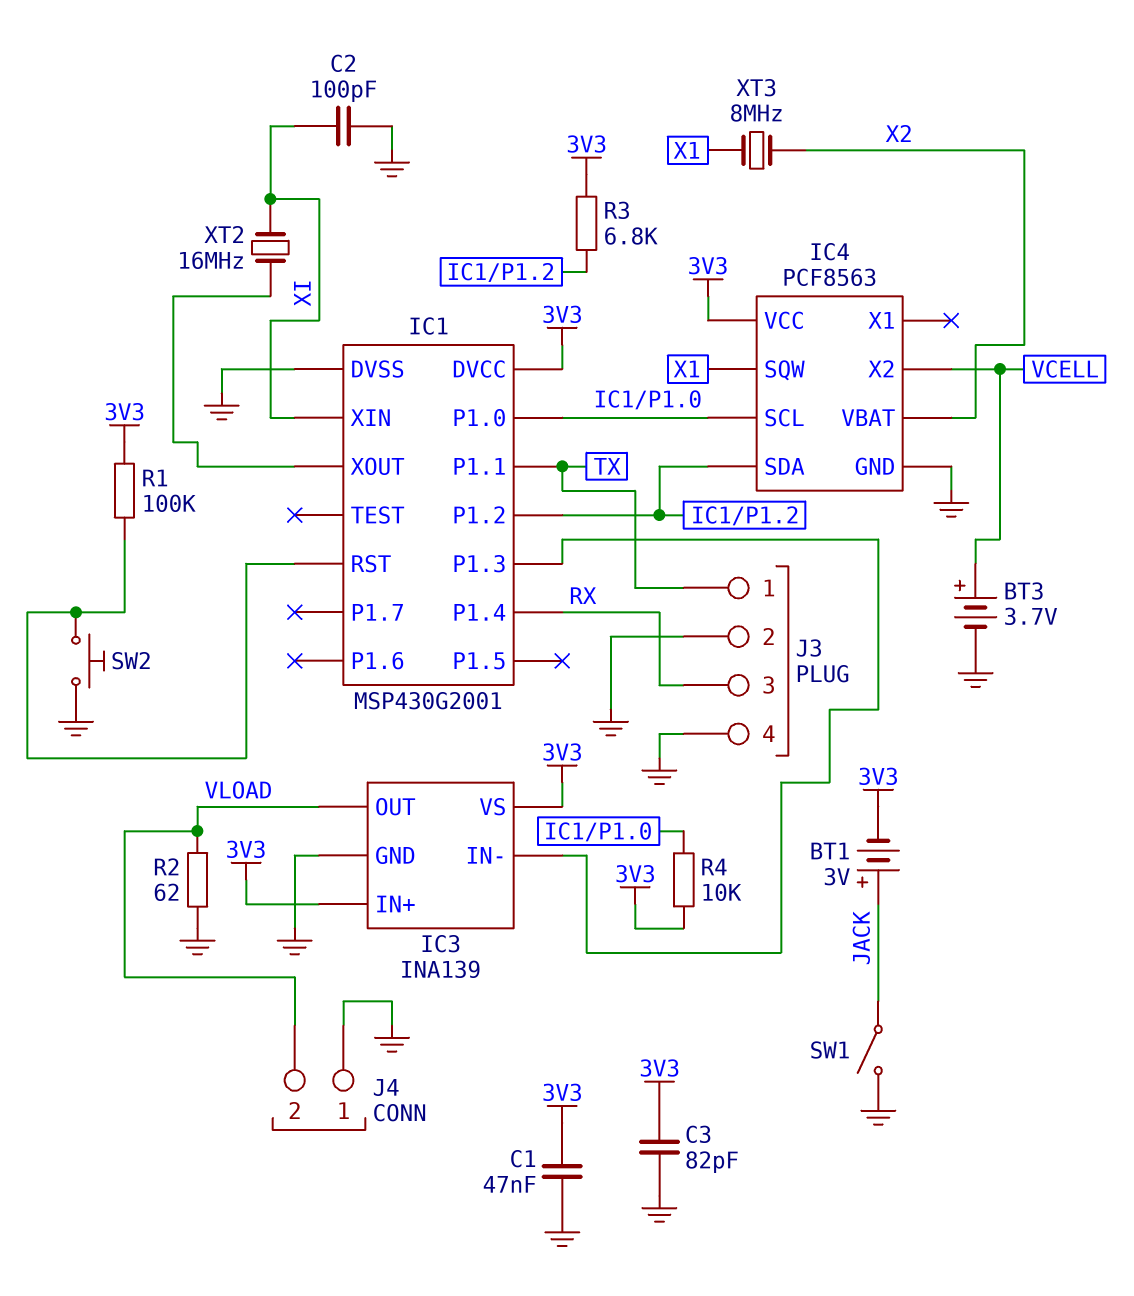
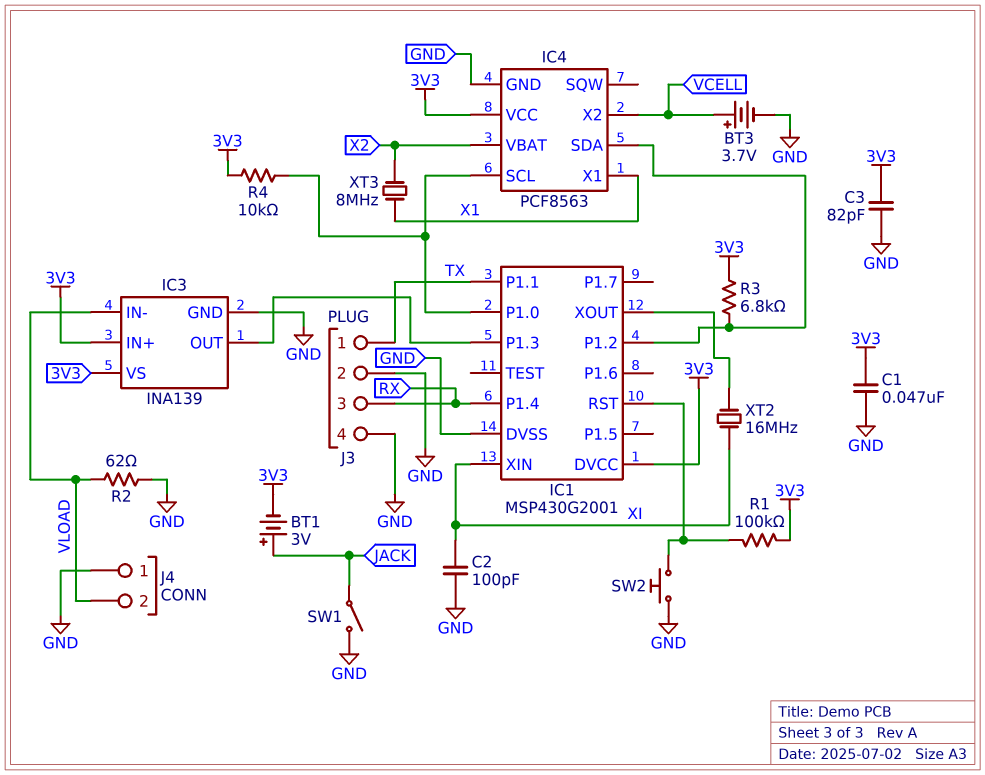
IC3 pin IN-: IC1/P1.3 -> VLOAD
IC3 pin OUT: VLOAD -> IC1/P1.3
IC4 pin SQW: X1 -> none
IC4 pin X1: none -> X1

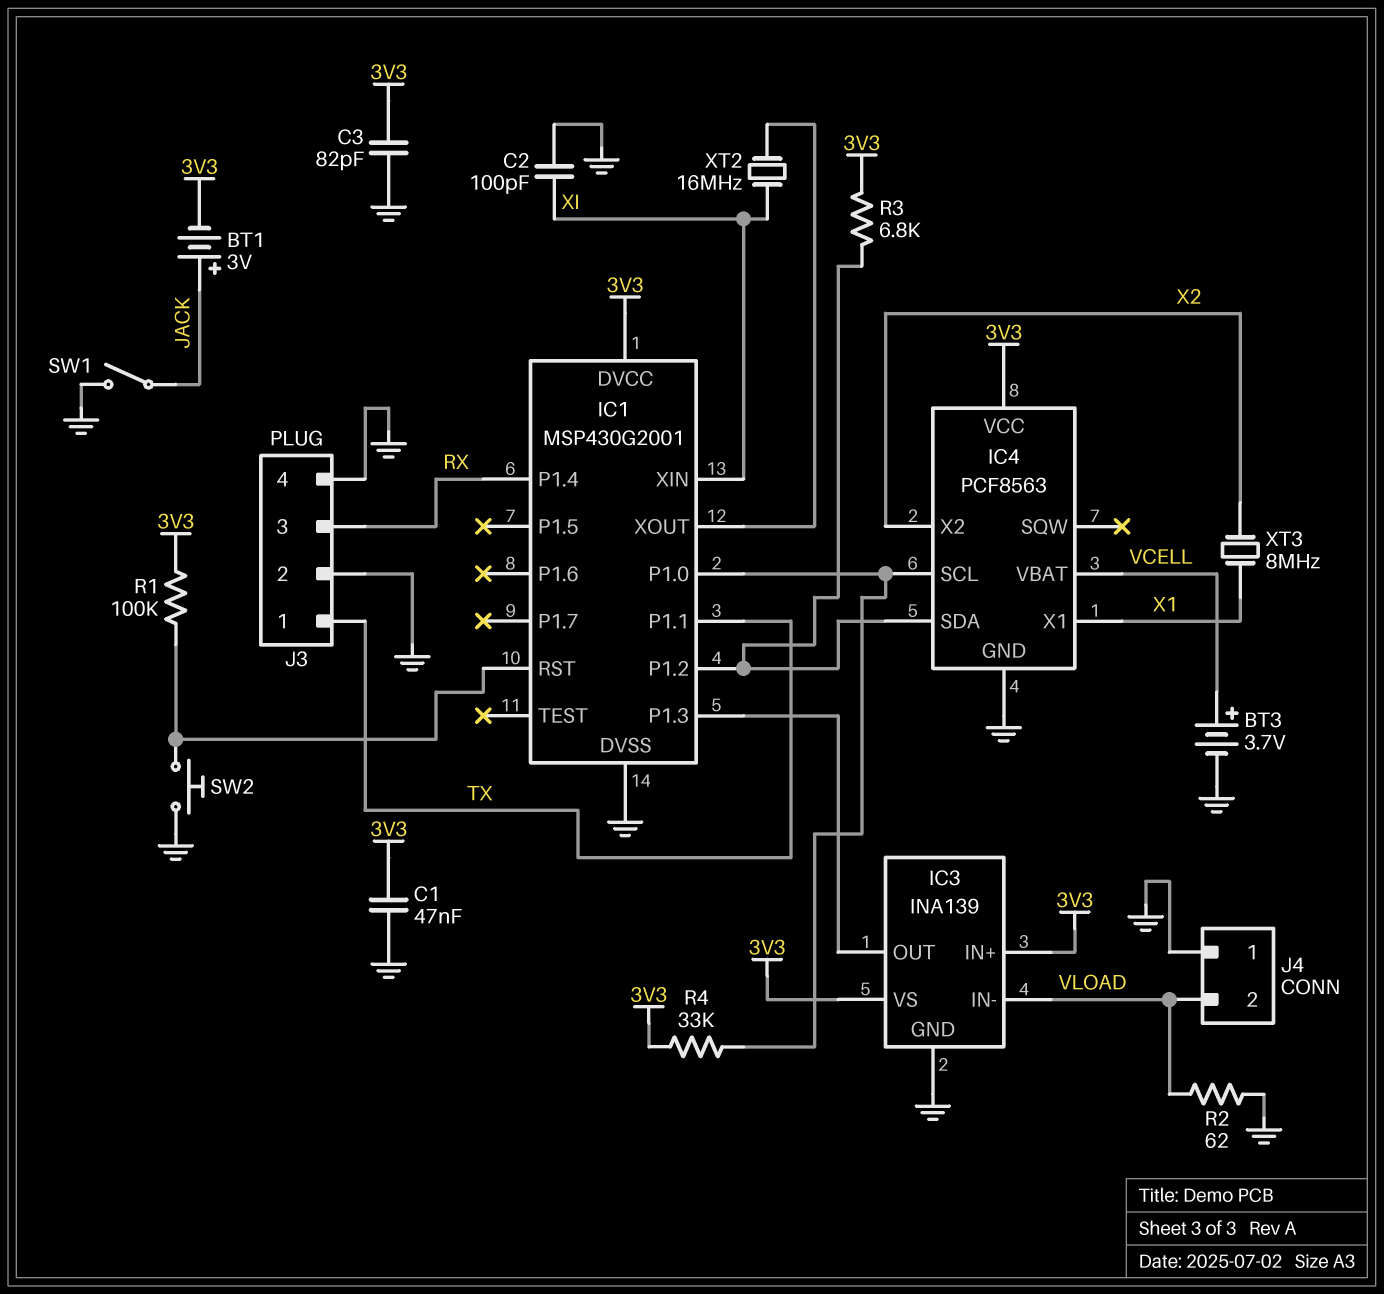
IC4 pin VBAT: X2 -> VCELL
IC4 pin X2: VCELL -> X2
R4: 10k (3V3, IC1/P1.0) -> 33k (3V3, IC1/P1.0)

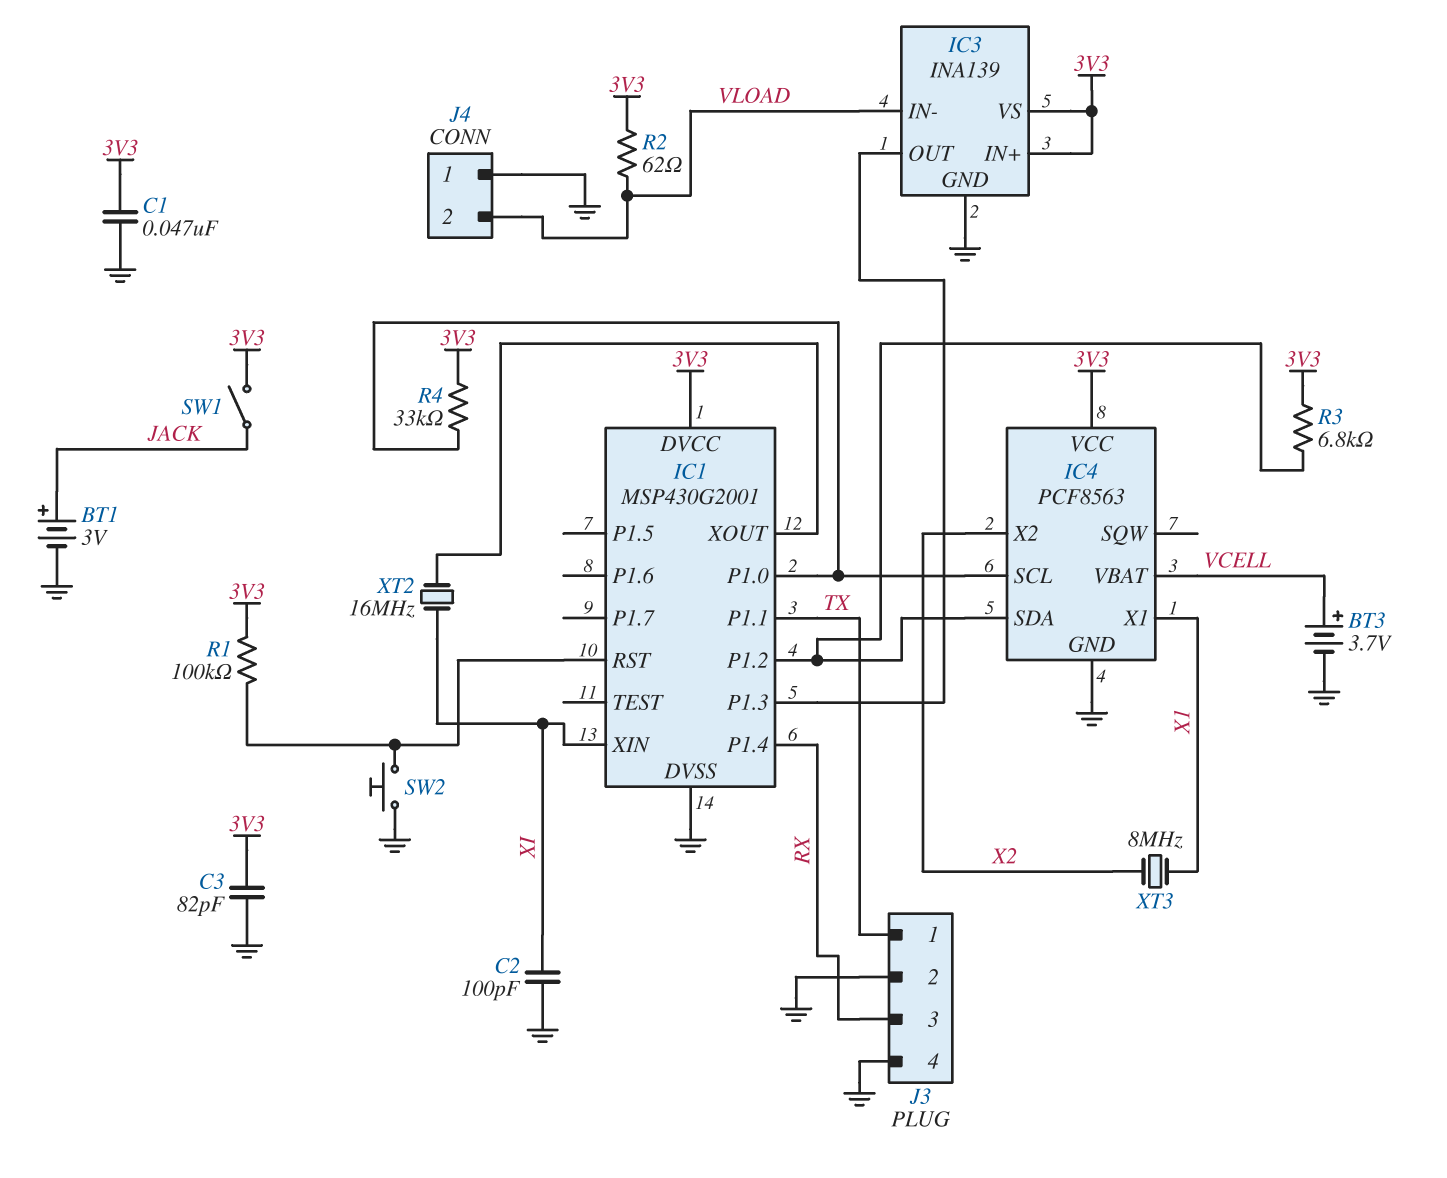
BT1: 3V (plus JACK, minus 3V3) -> 3V (plus JACK, minus GND)
R2: 62 (GND, VLOAD) -> 62 (3V3, VLOAD)
SW1: switch (GND, JACK) -> switch (3V3, JACK)

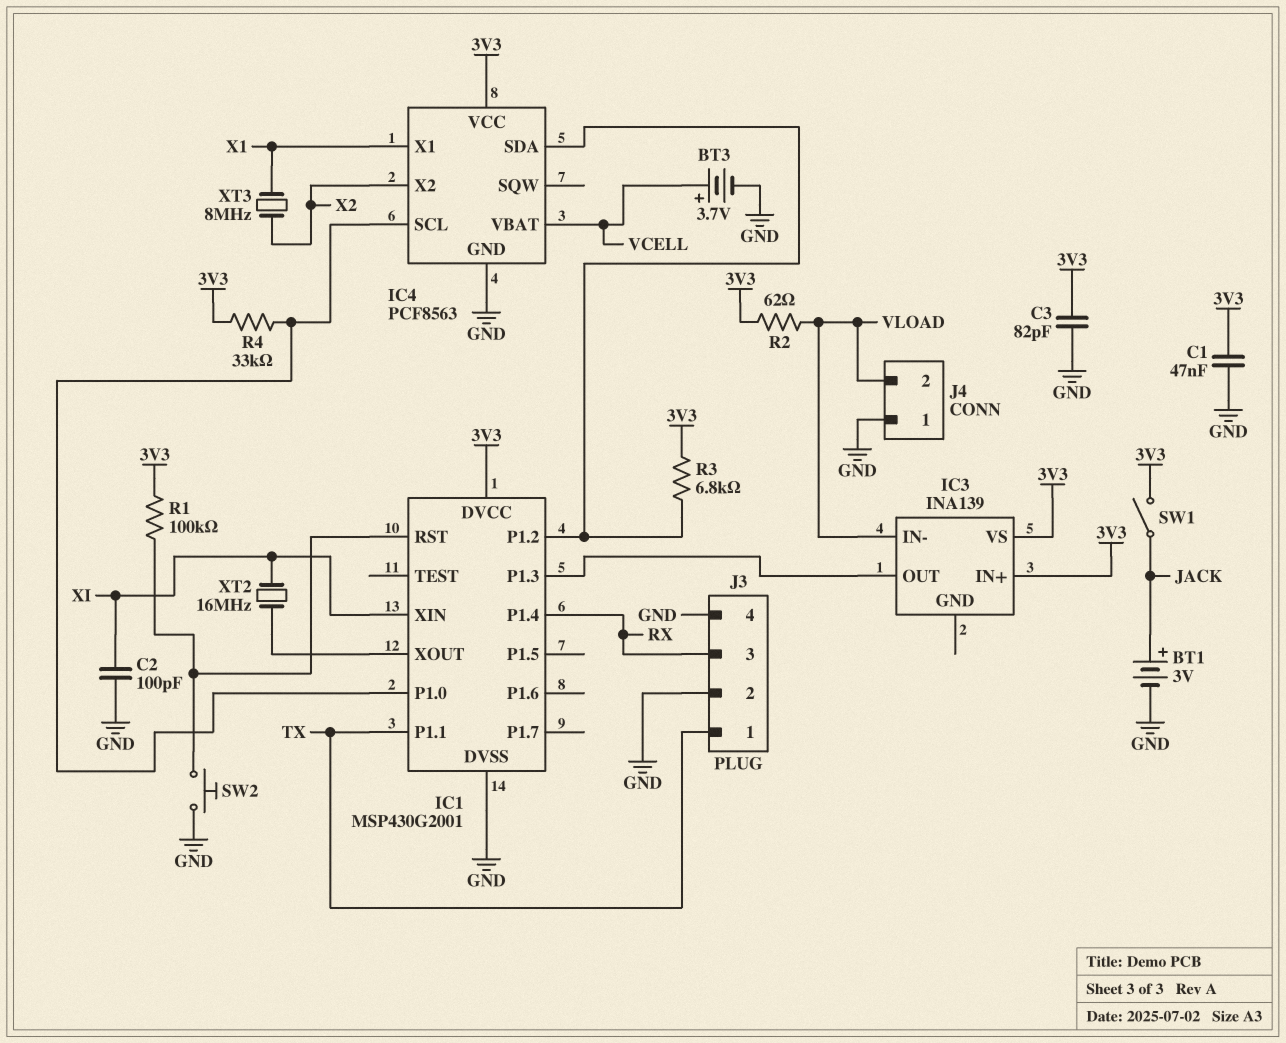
IC3 pin GND: GND -> none

